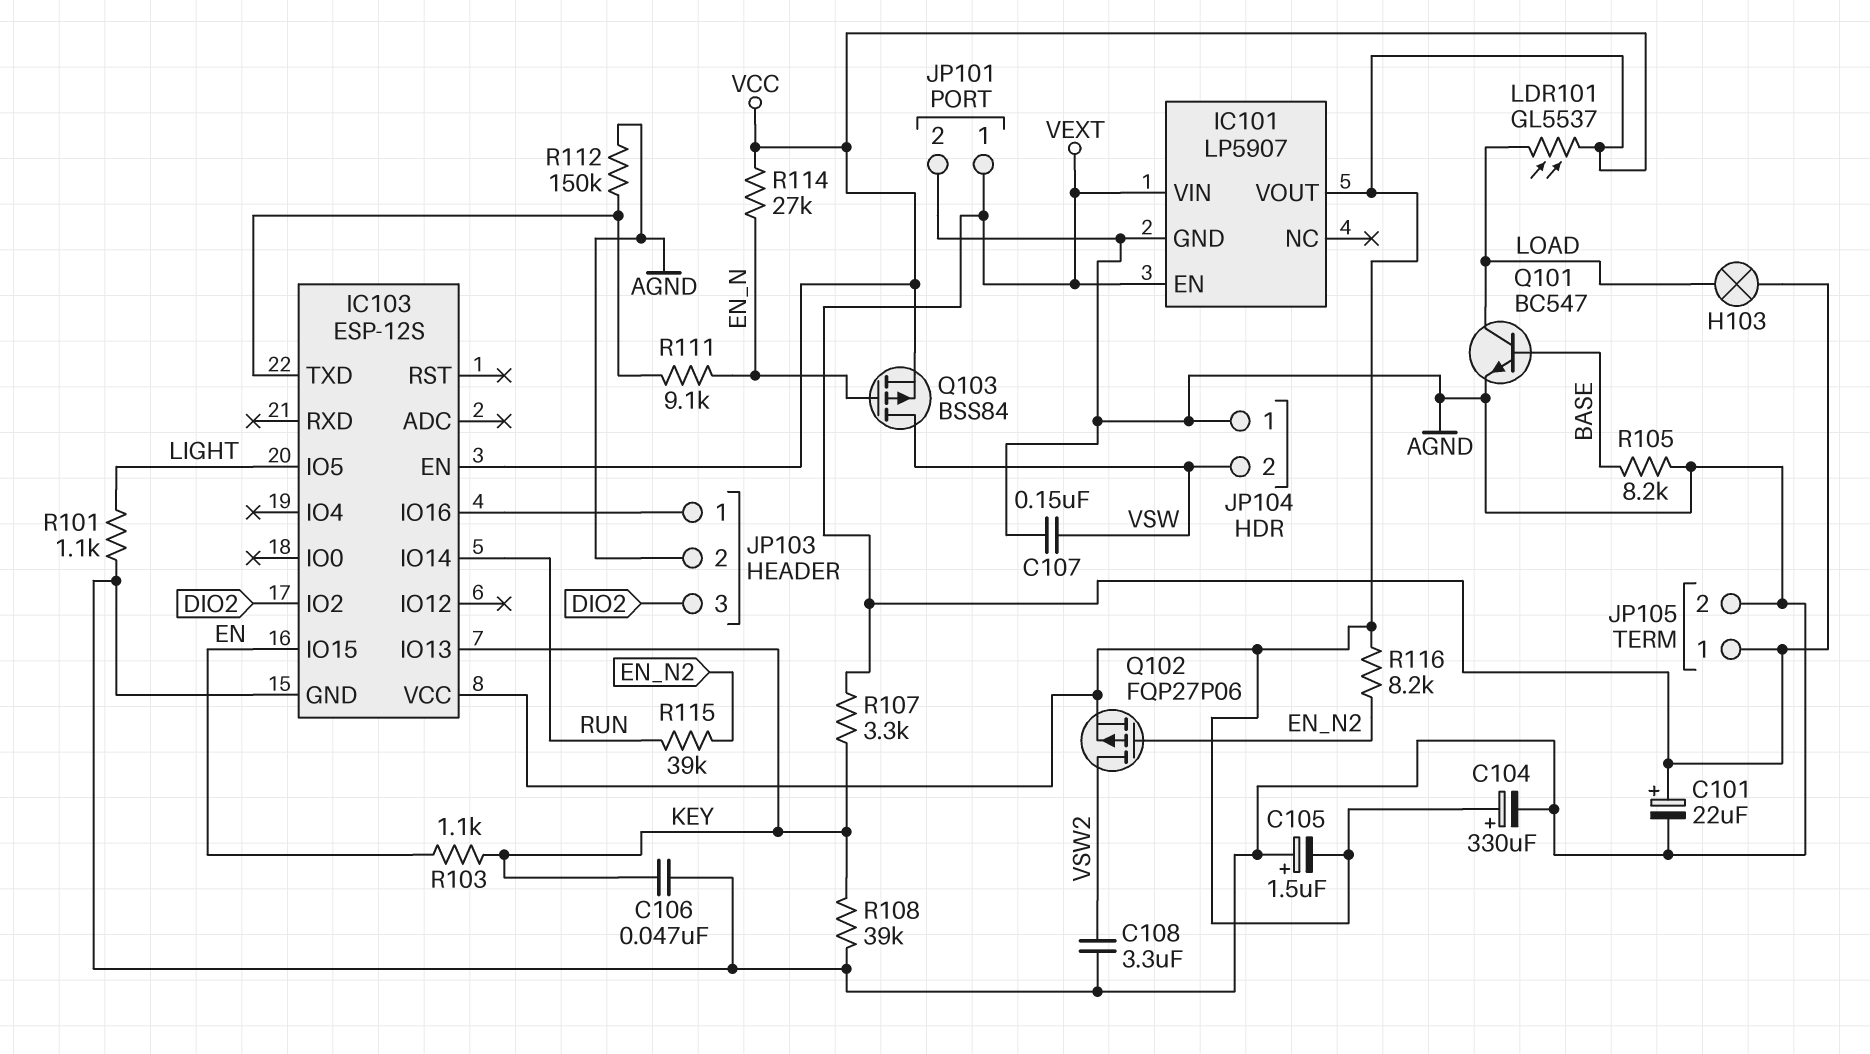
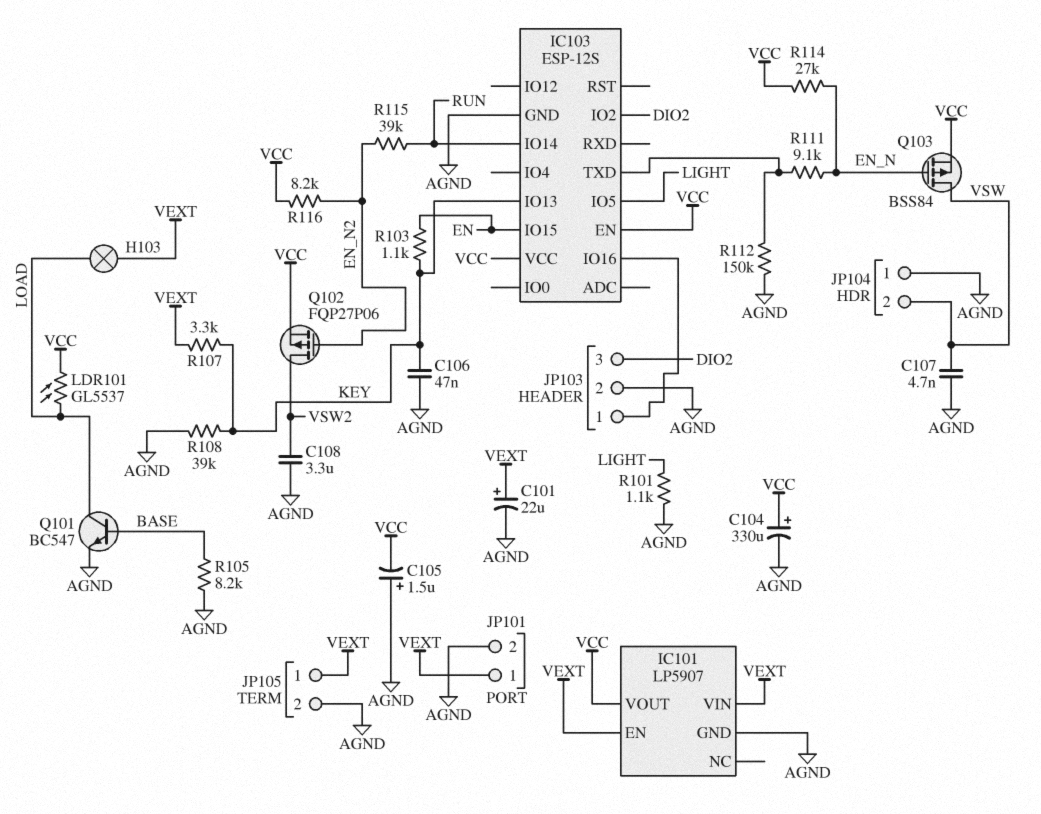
C107: 150nF (AGND, VSW) -> 4.7nF (AGND, VSW)

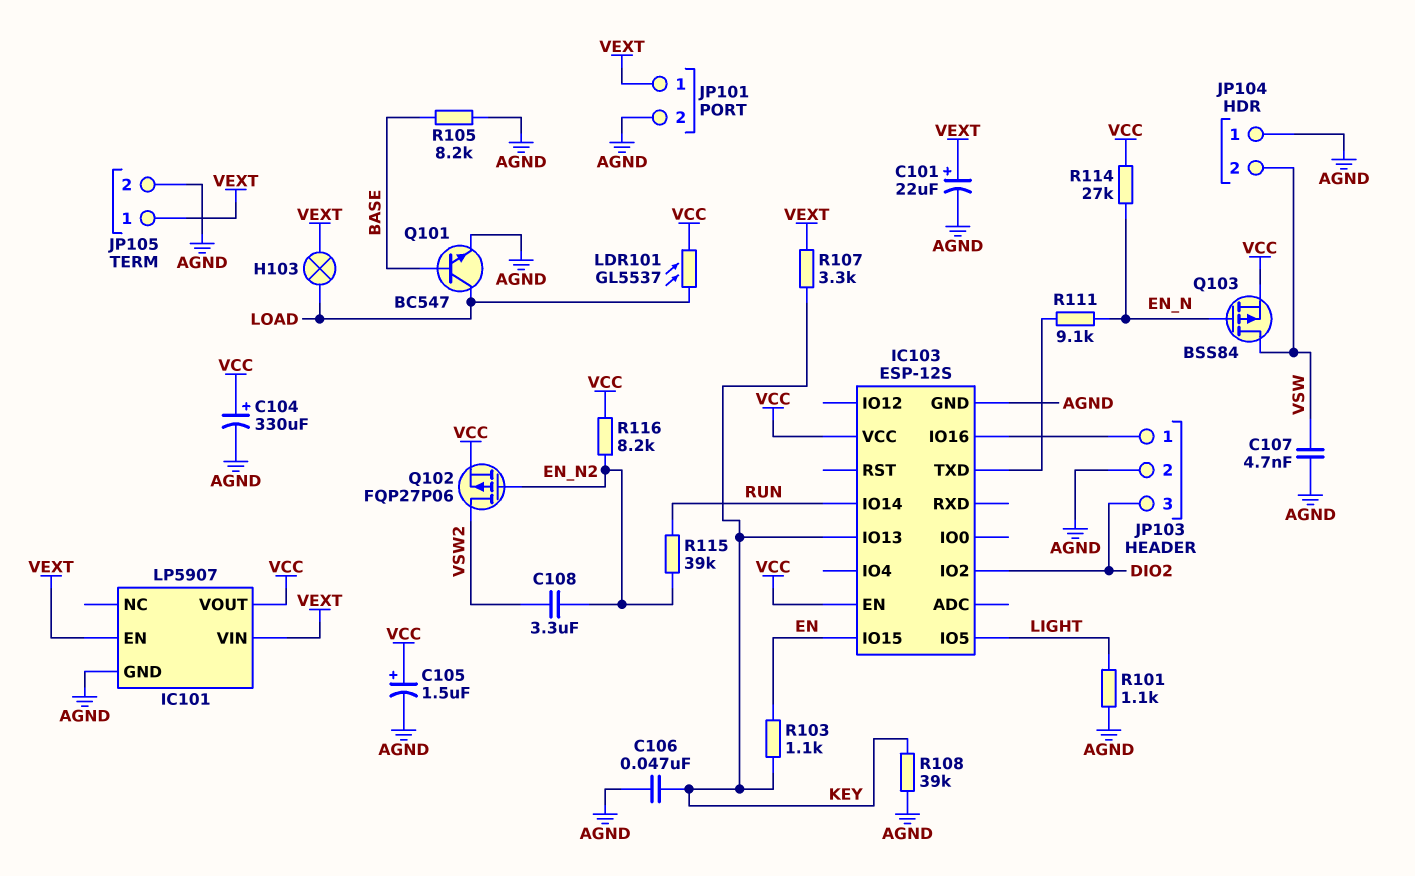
C105: 1.5uF (plus AGND, minus VCC) -> 1.5uF (plus VCC, minus AGND)
C108: 3.3uF (AGND, VSW2) -> 3.3uF (EN_N2, VSW2)
R112: 150k (AGND, IC103/TXD) -> none

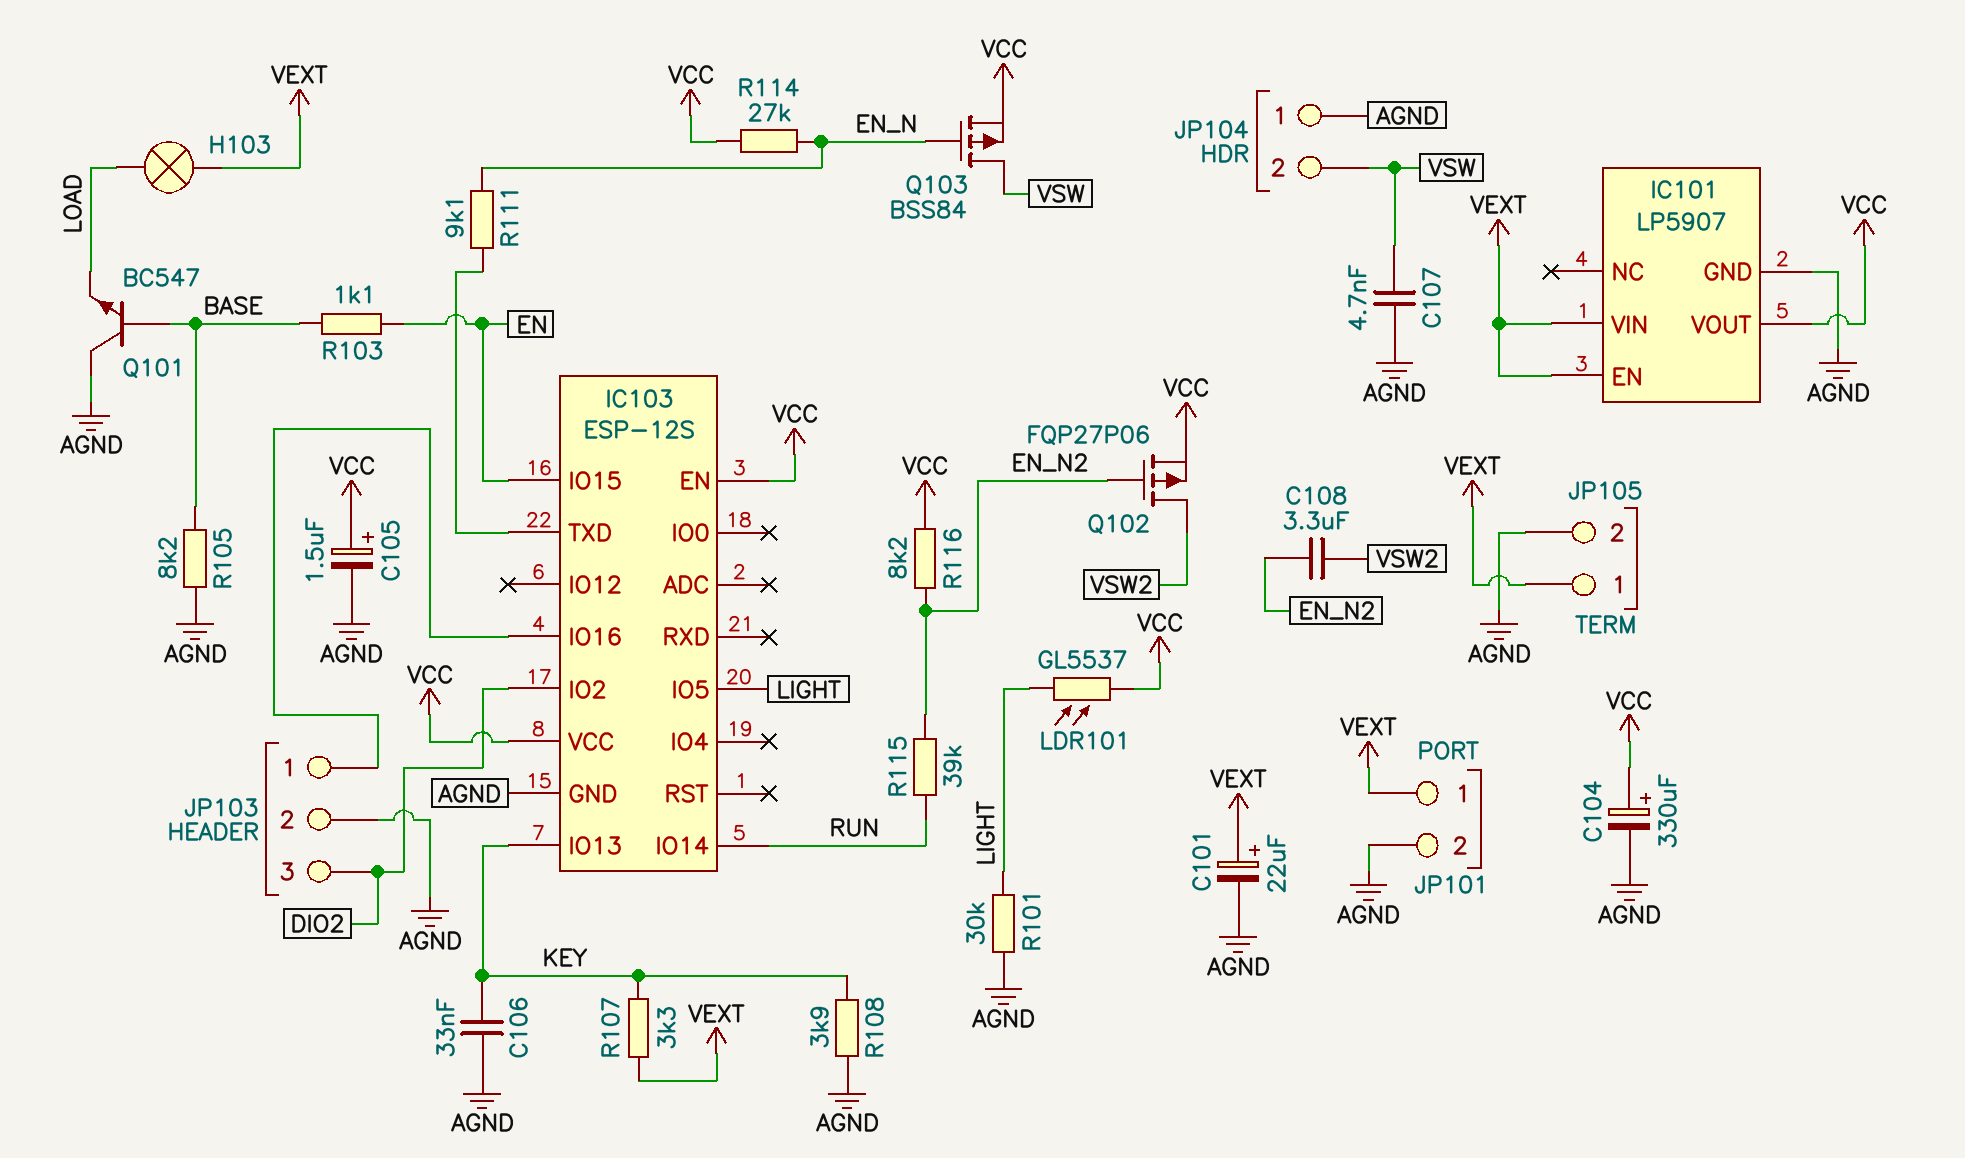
C106: 47nF (AGND, KEY) -> 33nF (AGND, KEY)
LDR101: GL5537 (LOAD, VCC) -> GL5537 (LIGHT, VCC)
Q101: NPN BC547 (B BASE, C LOAD, E AGND) -> NPN BC547 (B BASE, C AGND, E LOAD)
R101: 1.1k (AGND, LIGHT) -> 30k (AGND, LIGHT)
R103: 1.1k (EN, KEY) -> 1.1k (BASE, EN)
R108: 39k (AGND, KEY) -> 3.9k (AGND, KEY)

